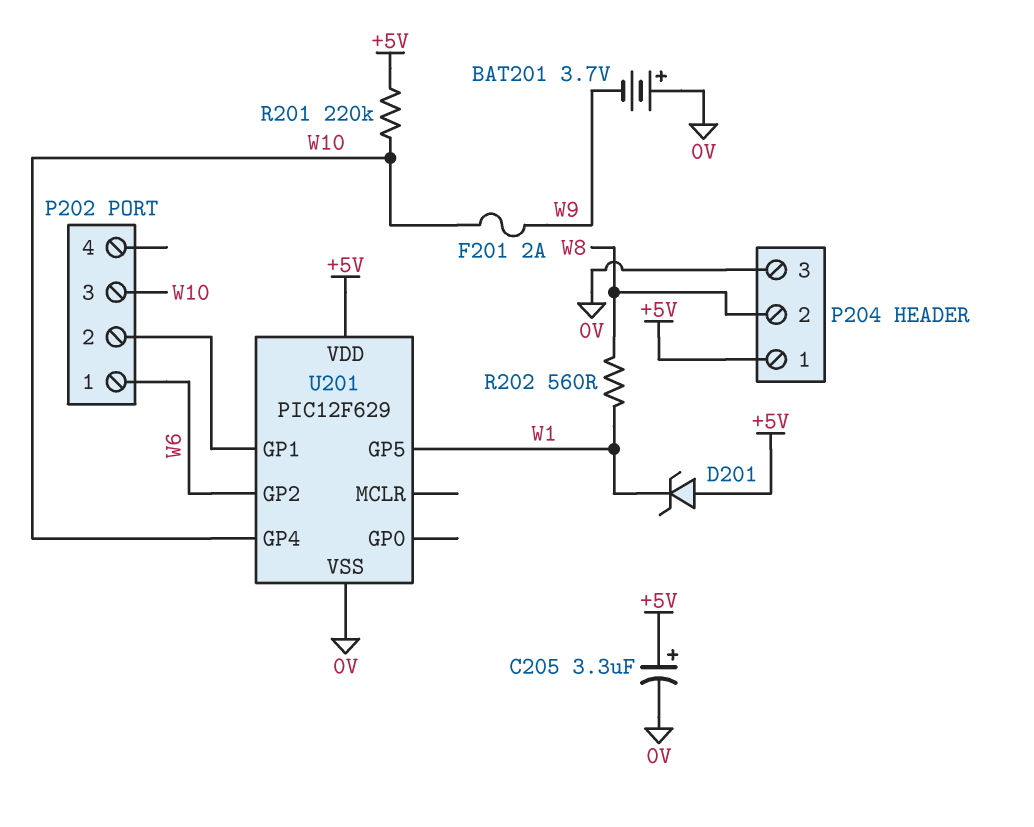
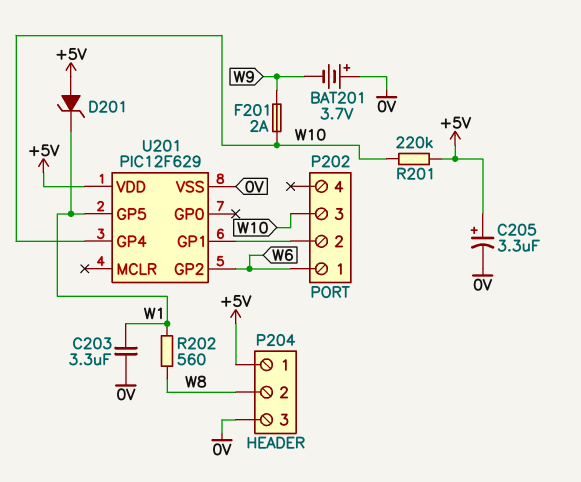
C203: none -> 3.3uF (0V, W1)

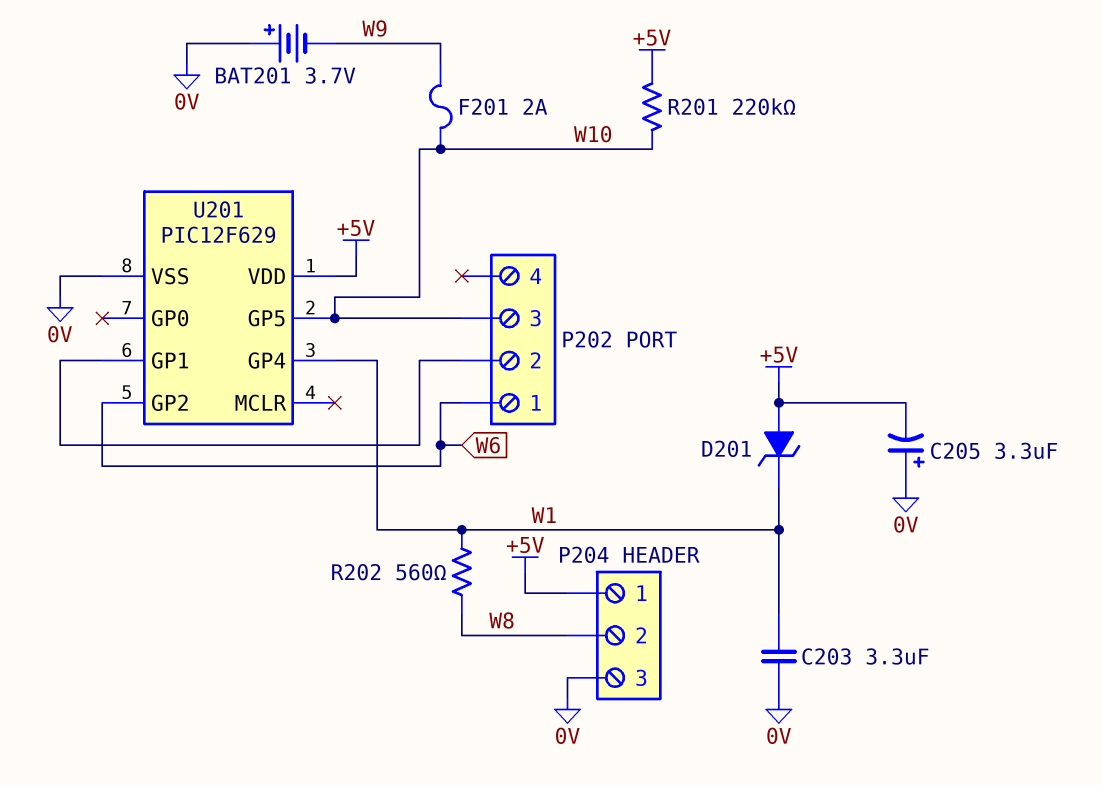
C205: 3.3uF (plus +5V, minus 0V) -> 3.3uF (plus 0V, minus +5V)
U201 pin GP4: W10 -> W1
U201 pin GP5: W1 -> W10

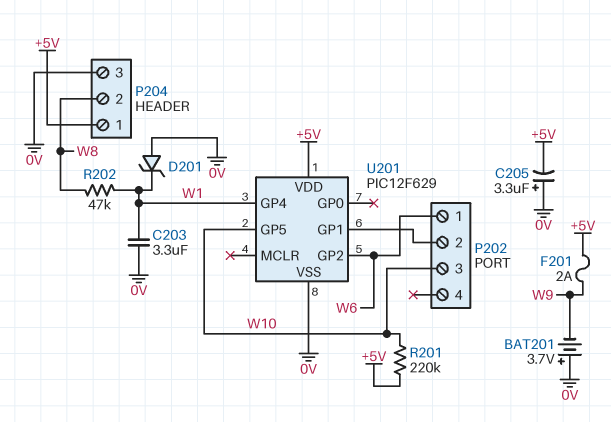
D201: zener (A +5V, K W1) -> zener (A 0V, K W1)
F201: 2A (W9, W10) -> 2A (+5V, W9)
R202: 560 (W1, W8) -> 47k (W1, W8)

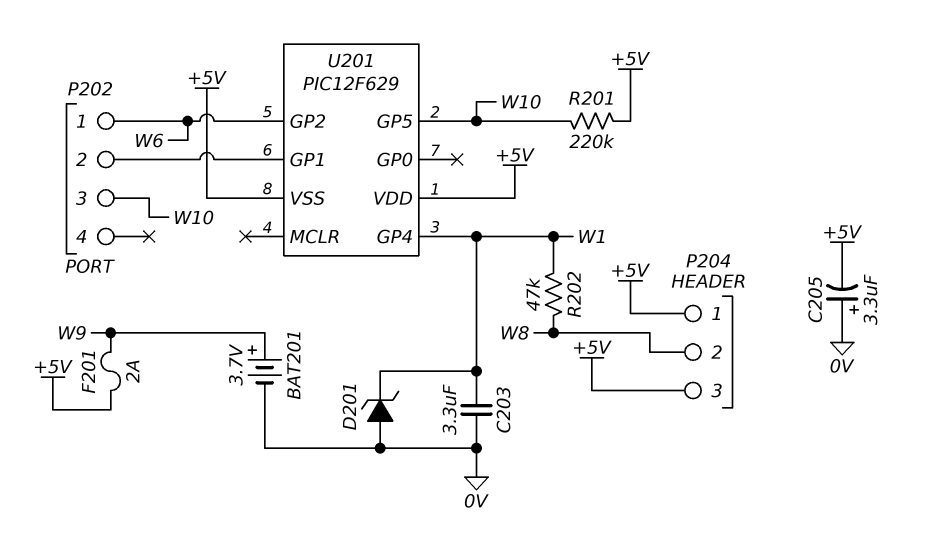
BAT201: 3.7V (plus 0V, minus W9) -> 3.7V (plus W9, minus 0V)
P204 pin 3: 0V -> +5V
U201 pin VSS: 0V -> +5V

